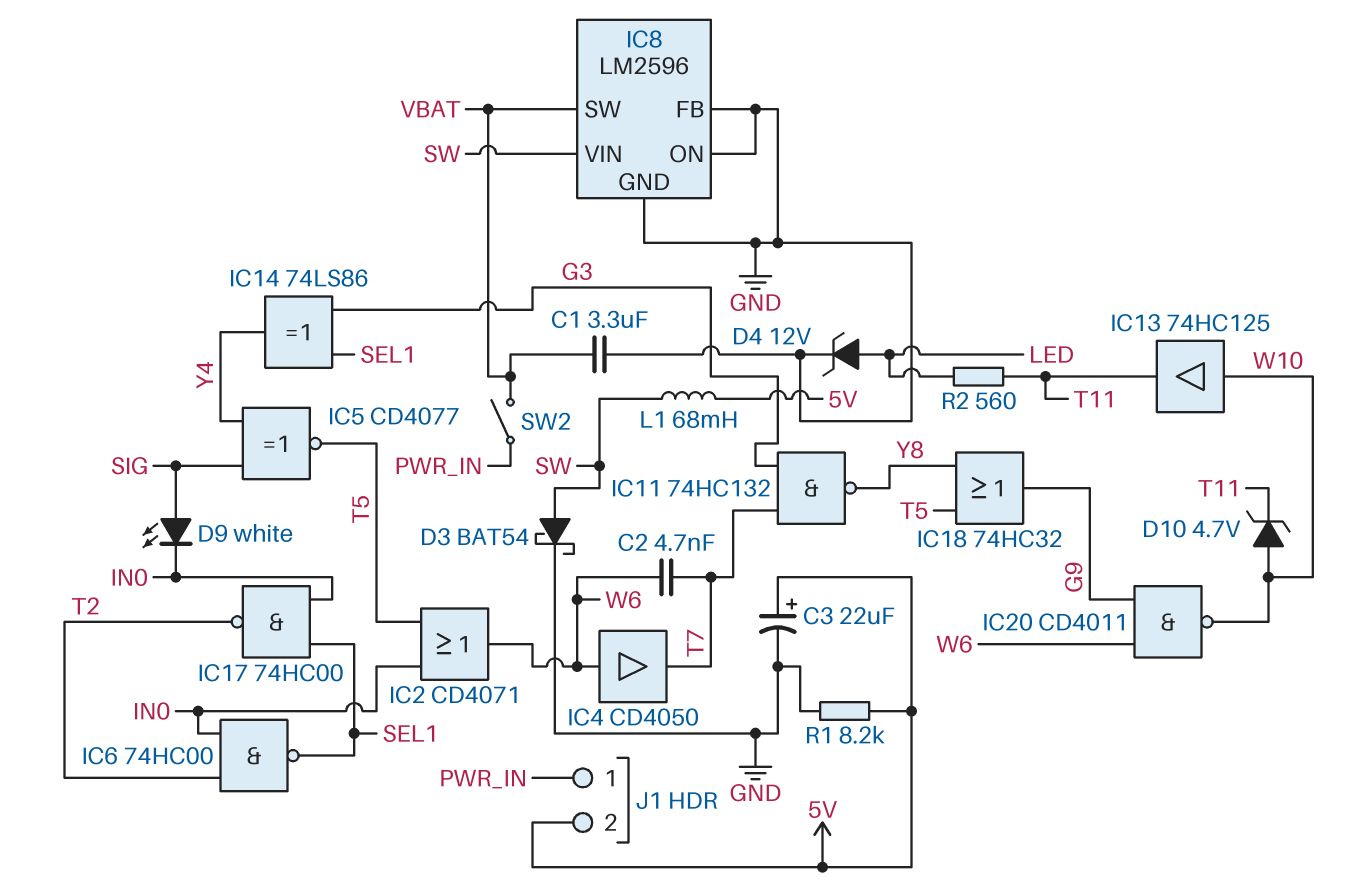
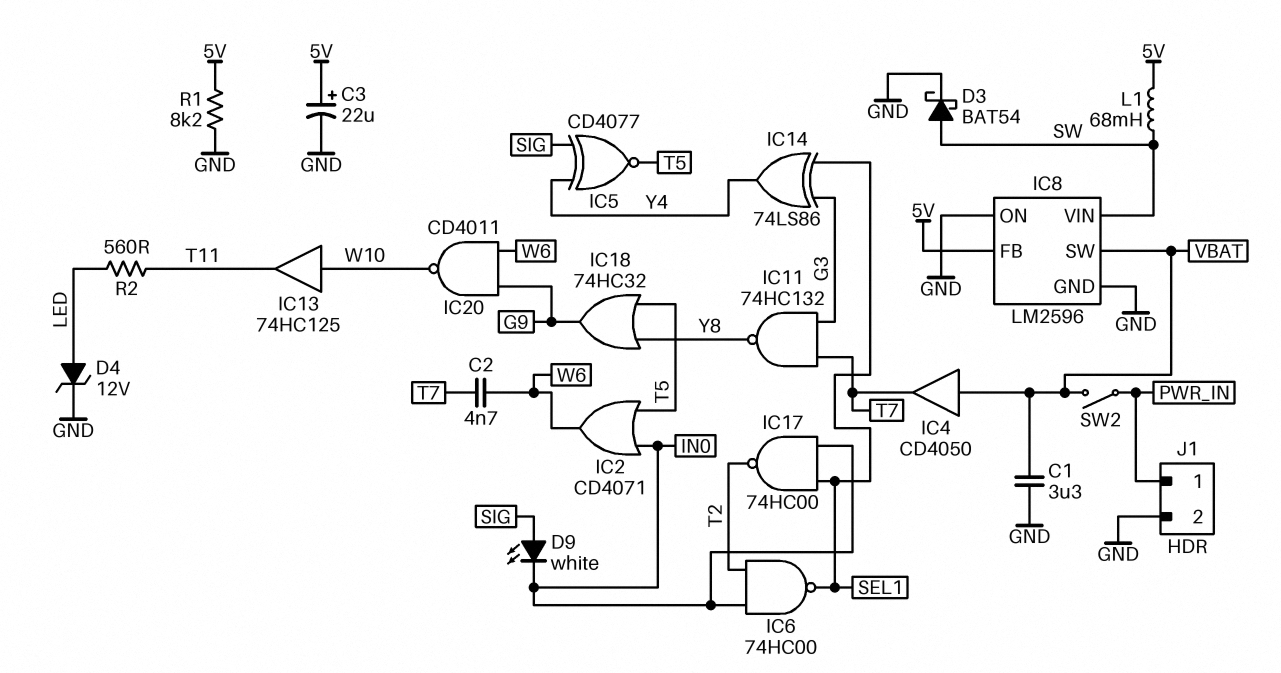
D10: zener 4.7V (A W10, K T11) -> none
IC4: buffer CD4050 (in W6, out T7) -> buffer CD4050 (in VBAT, out T7)
IC8 pin FB: GND -> 5V
J1 pin 2: 5V -> GND

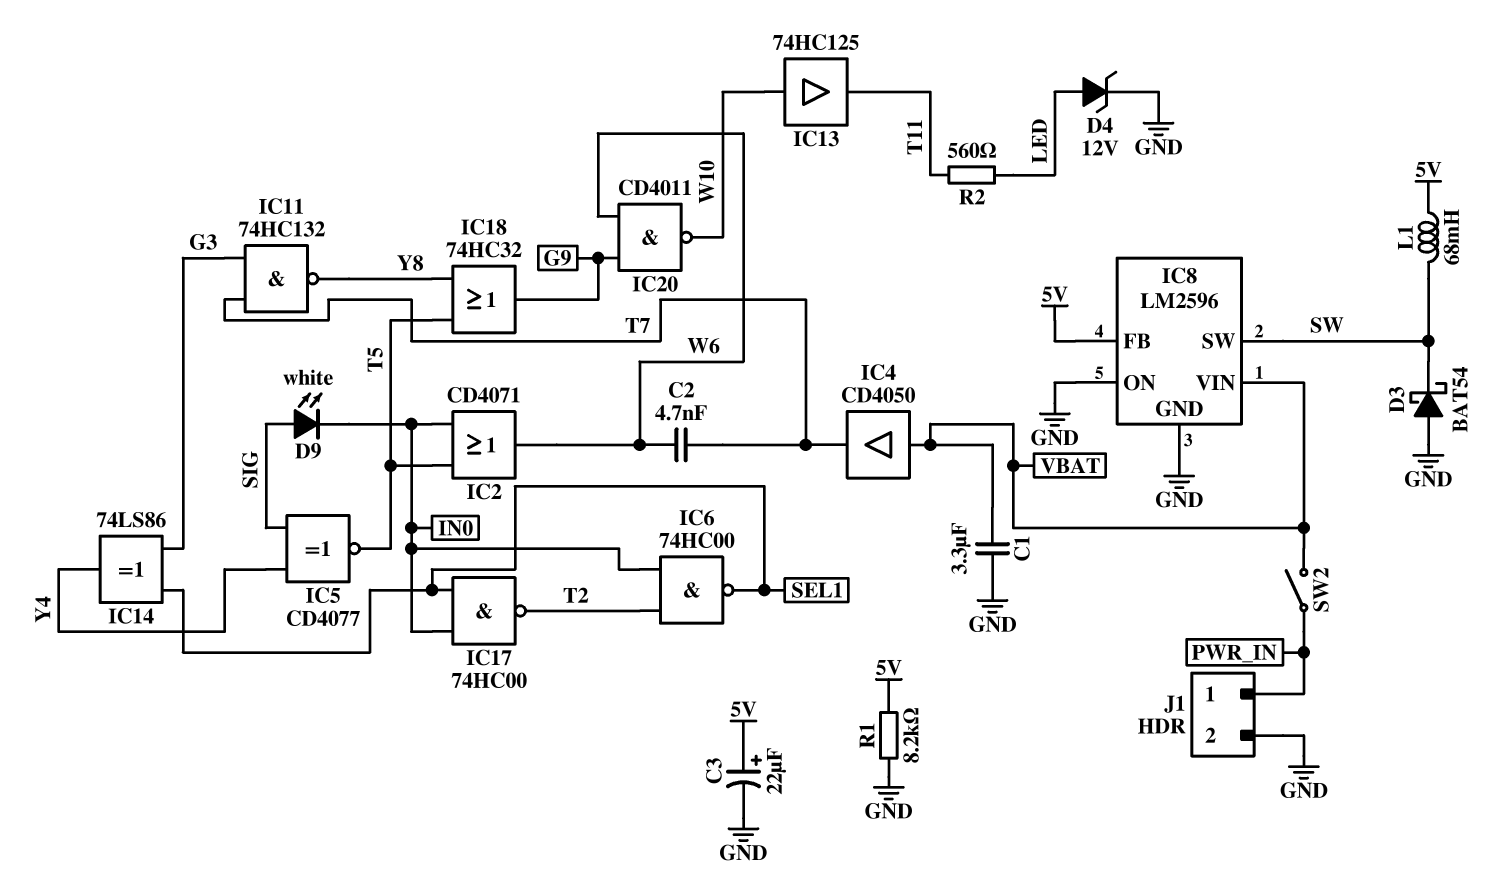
D3: schottky BAT54 (A SW, K GND) -> schottky BAT54 (A GND, K SW)
IC8 pin SW: VBAT -> SW
IC8 pin VIN: SW -> VBAT

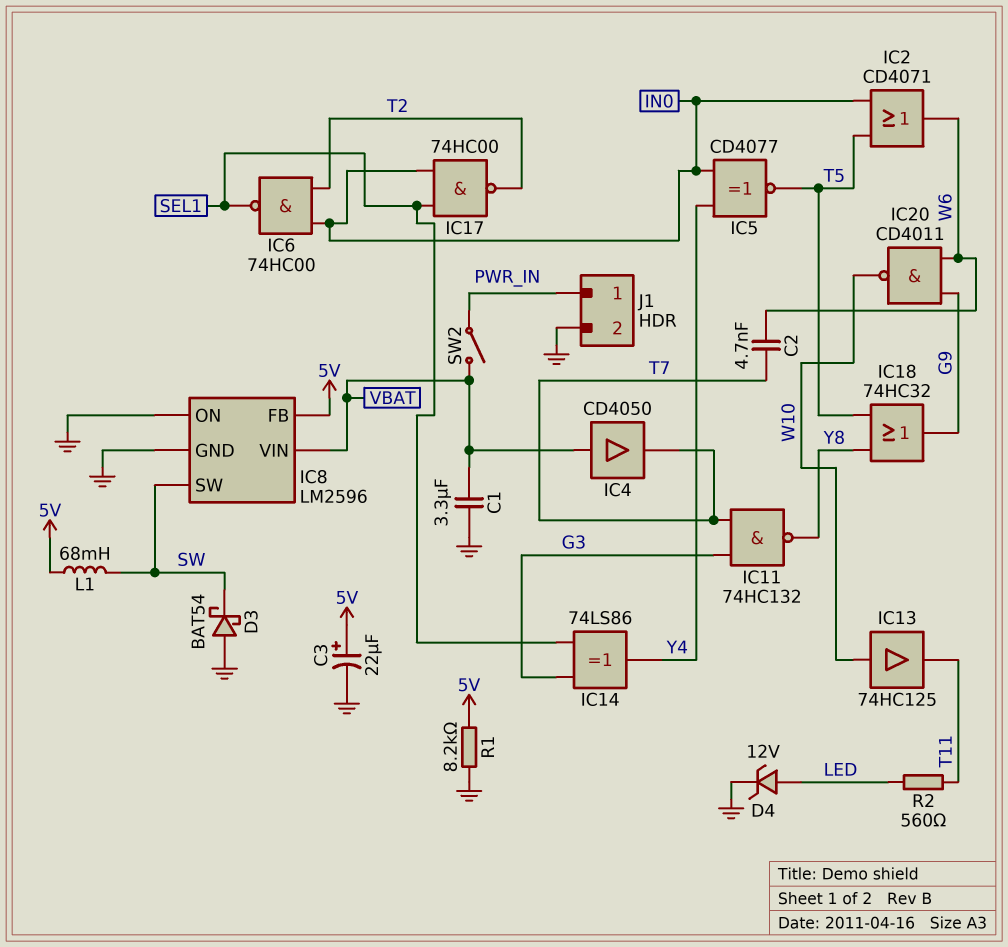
D9: LED white (A SIG, K IN0) -> none
IC5: XNOR CD4077 (in SIG, in Y4, out T5) -> XNOR CD4077 (in IN0, in Y4, out T5)

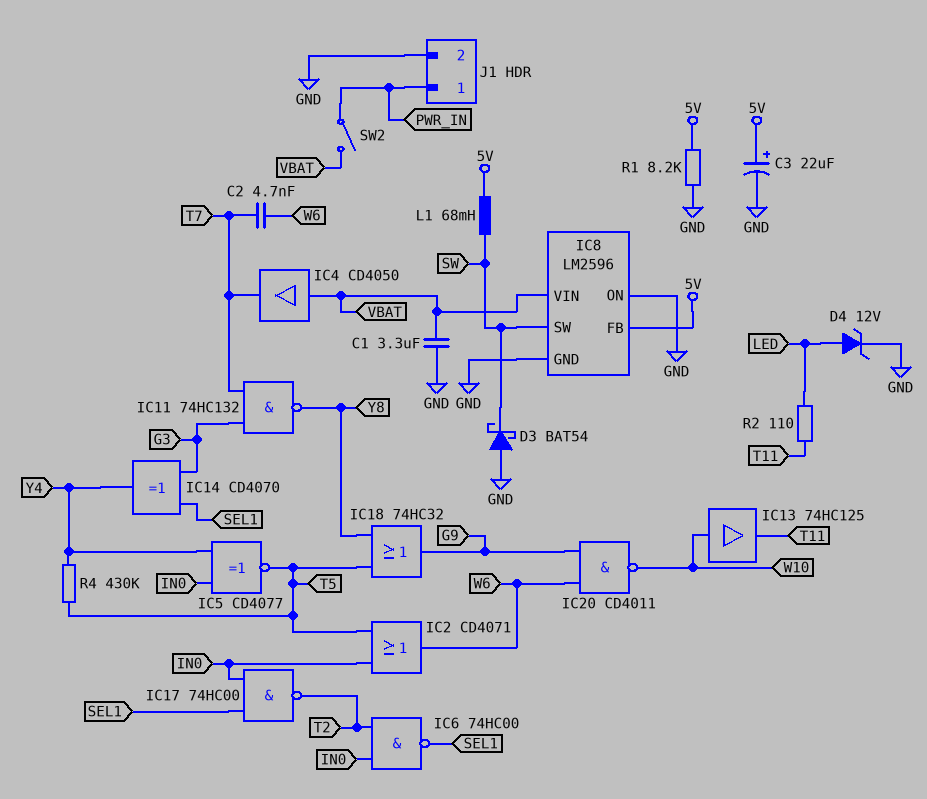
IC14: XOR 74LS86 (in G3, in SEL1, out Y4) -> XOR CD4070 (in G3, in SEL1, out Y4)
R2: 560 (LED, T11) -> 110 (LED, T11)
R4: none -> 430k (T5, Y4)

